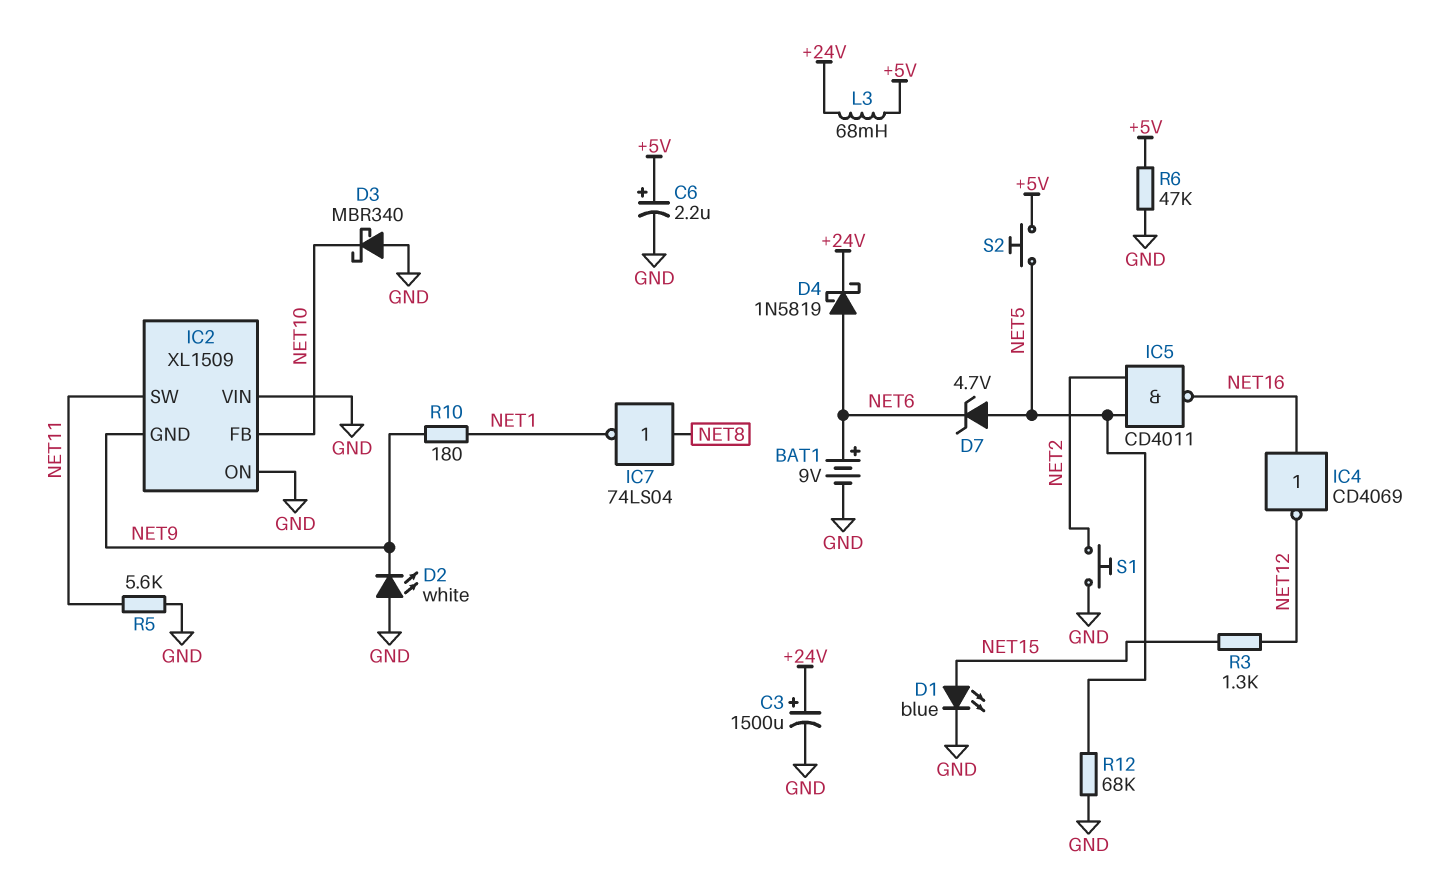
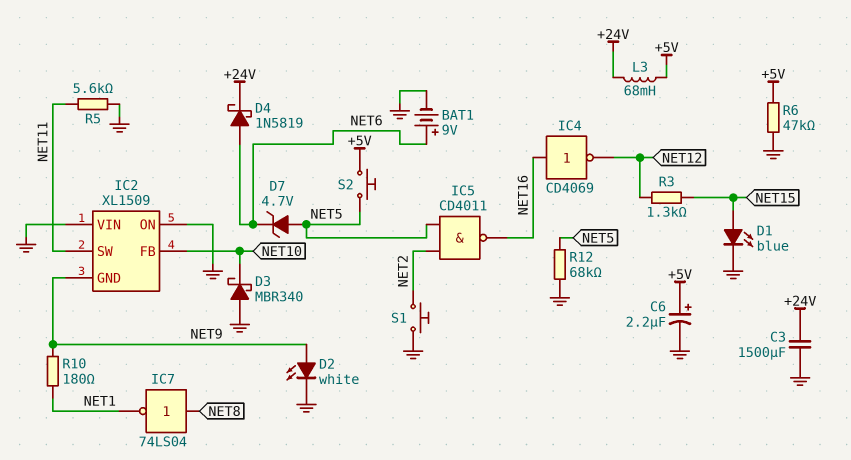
C3: 1500uF (plus +24V, minus GND) -> 1500uF (+24V, GND)
D2: LED white (A GND, K NET9) -> LED white (A NET9, K GND)

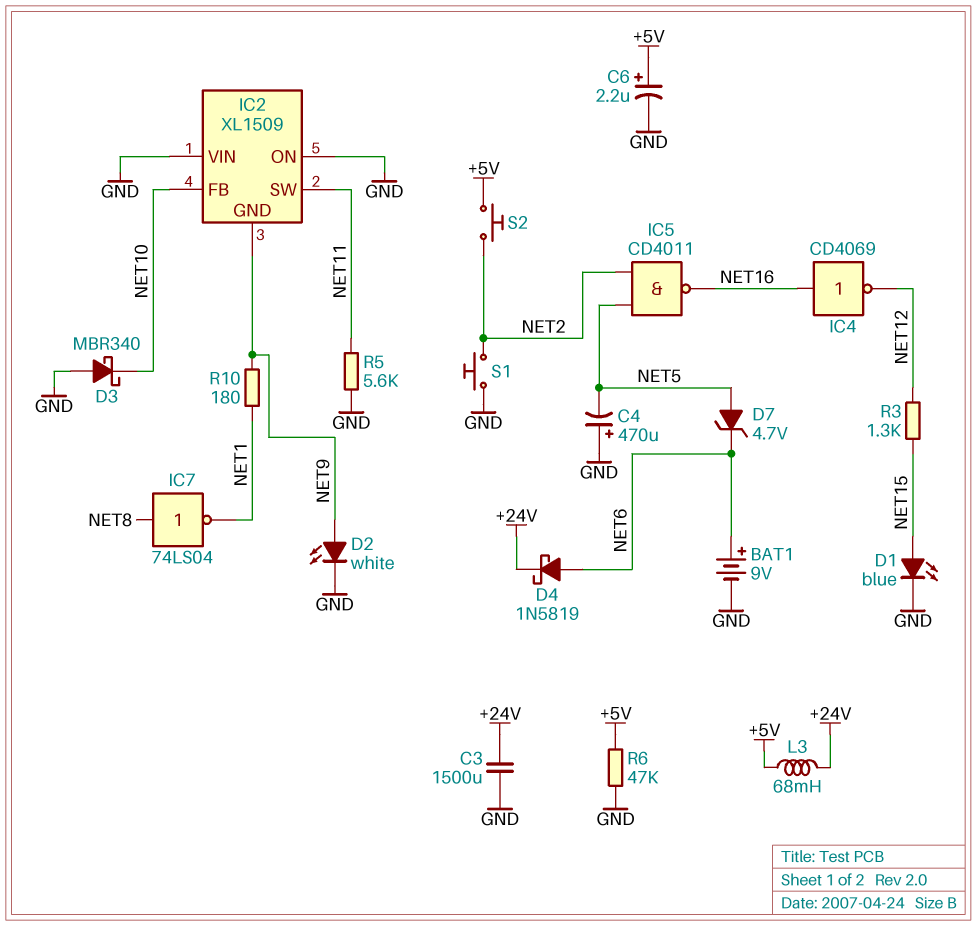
C4: none -> 470uF (plus GND, minus NET5)
R12: 68k (GND, NET5) -> none
S2: button (+5V, NET5) -> button (+5V, NET2)

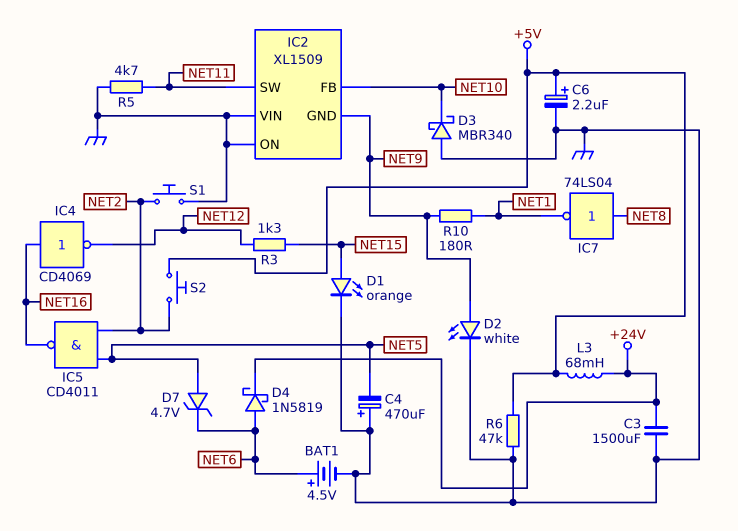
BAT1: 9V (plus NET6, minus GND) -> 4.5V (plus NET6, minus GND)
D1: LED blue (A NET15, K GND) -> LED orange (A NET15, K GND)
R5: 5.6k (GND, NET11) -> 4.7k (GND, NET11)

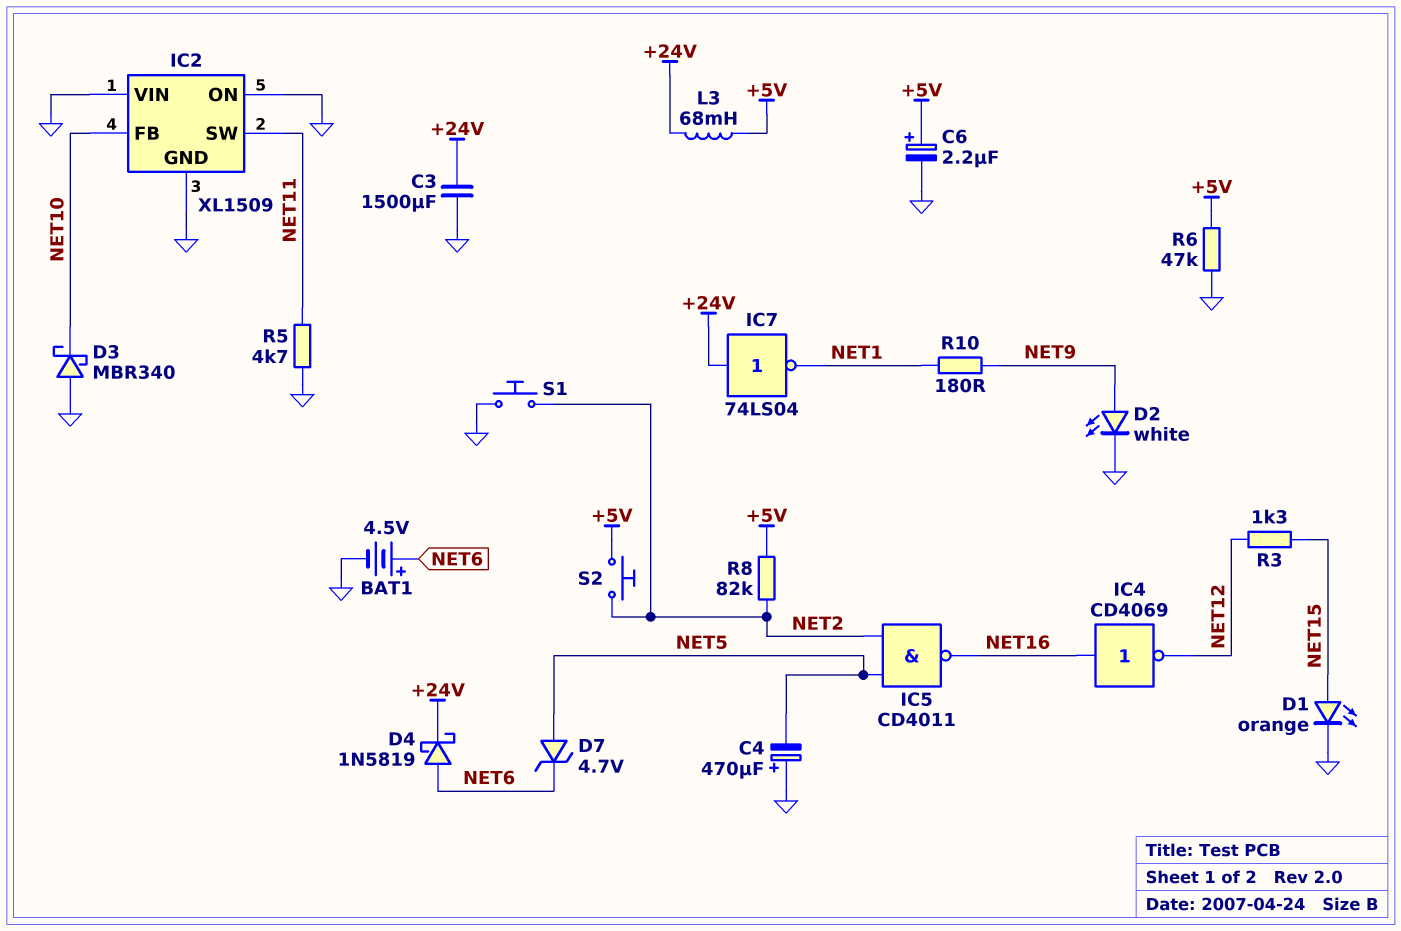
IC2 pin GND: NET9 -> GND
IC7: NOT 74LS04 (in NET8, out NET1) -> NOT 74LS04 (in +24V, out NET1)
R8: none -> 82k (+5V, NET2)

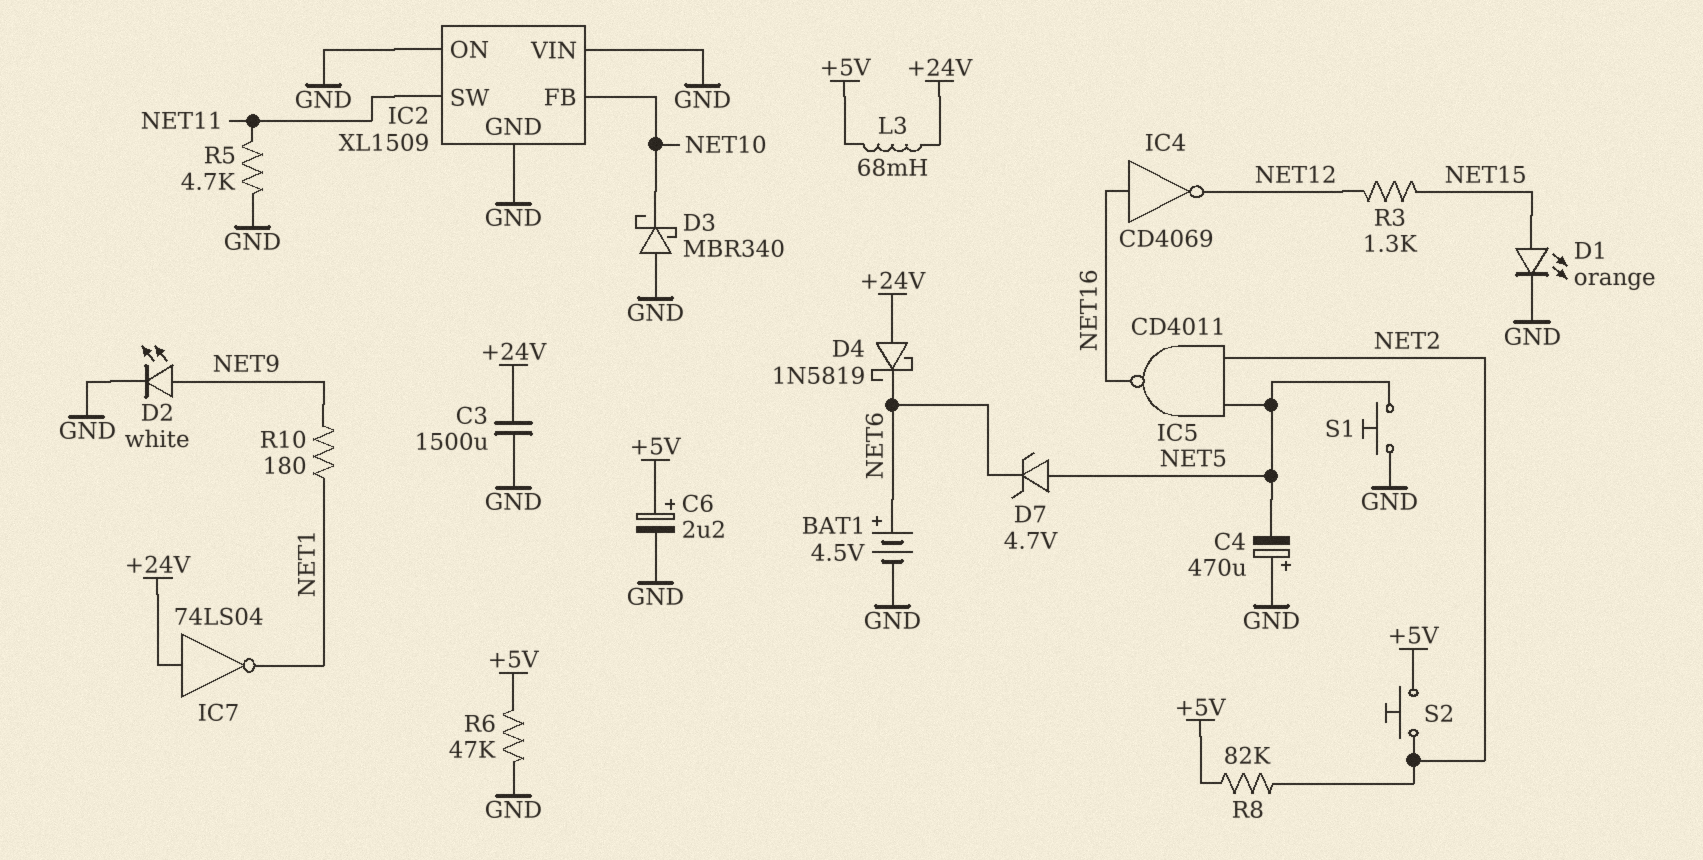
D4: schottky 1N5819 (A NET6, K +24V) -> schottky 1N5819 (A +24V, K NET6)
S1: button (GND, NET2) -> button (GND, NET5)

